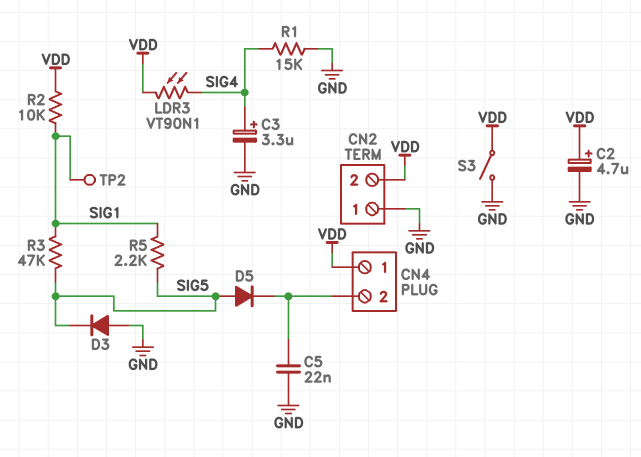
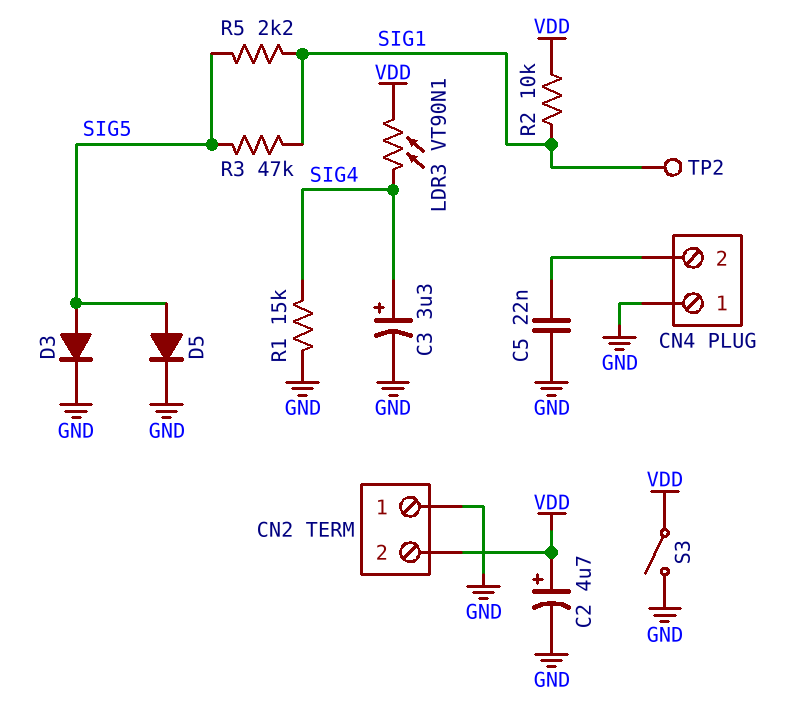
CN4 pin 1: VDD -> GND
D3: diode (A GND, K SIG5) -> diode (A SIG5, K GND)
D5: diode (A SIG5, K CN4/2) -> diode (A SIG5, K GND)

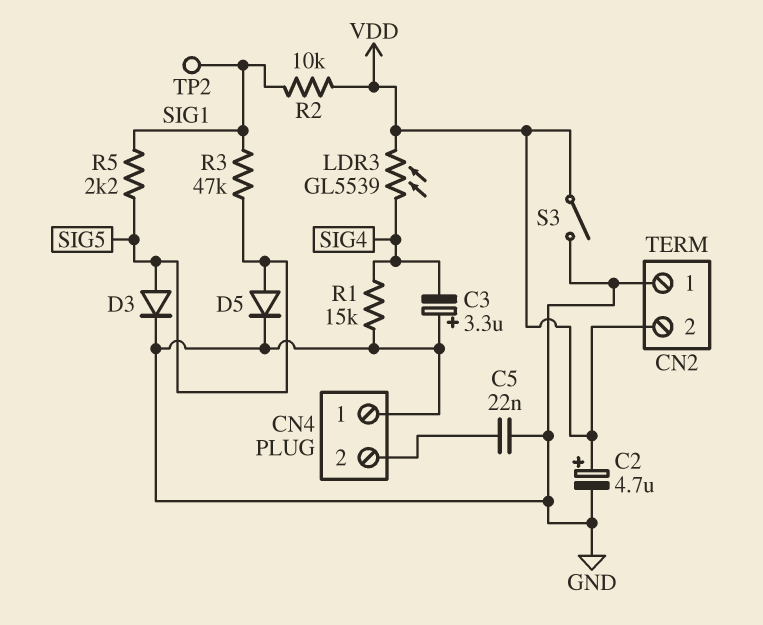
C3: 3.3uF (plus SIG4, minus GND) -> 3.3uF (plus GND, minus SIG4)
LDR3: VT90N1 (SIG4, VDD) -> GL5539 (SIG4, VDD)

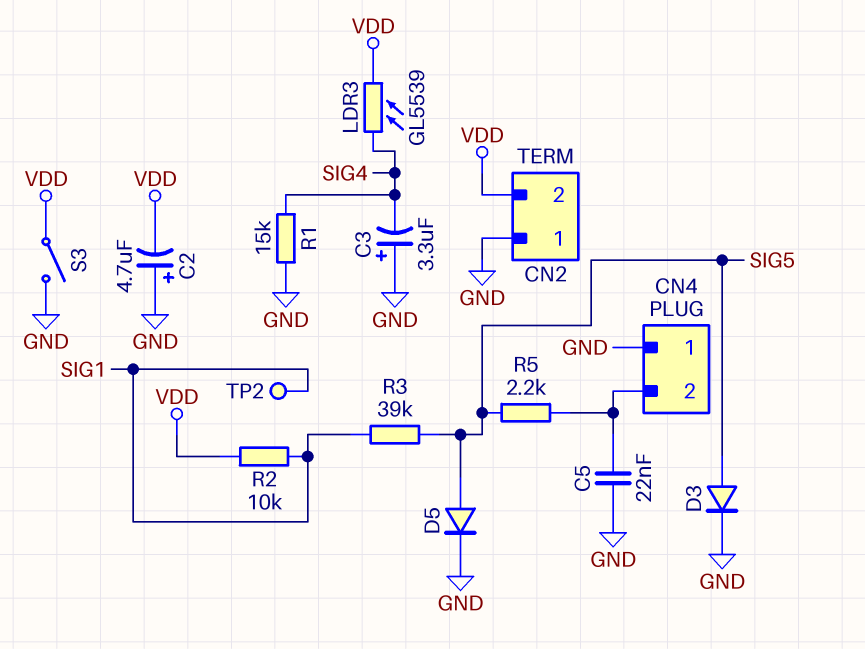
C2: 4.7uF (plus VDD, minus GND) -> 4.7uF (plus GND, minus VDD)
R3: 47k (SIG1, SIG5) -> 39k (SIG1, SIG5)
R5: 2.2k (SIG1, SIG5) -> 2.2k (CN4/2, SIG5)

